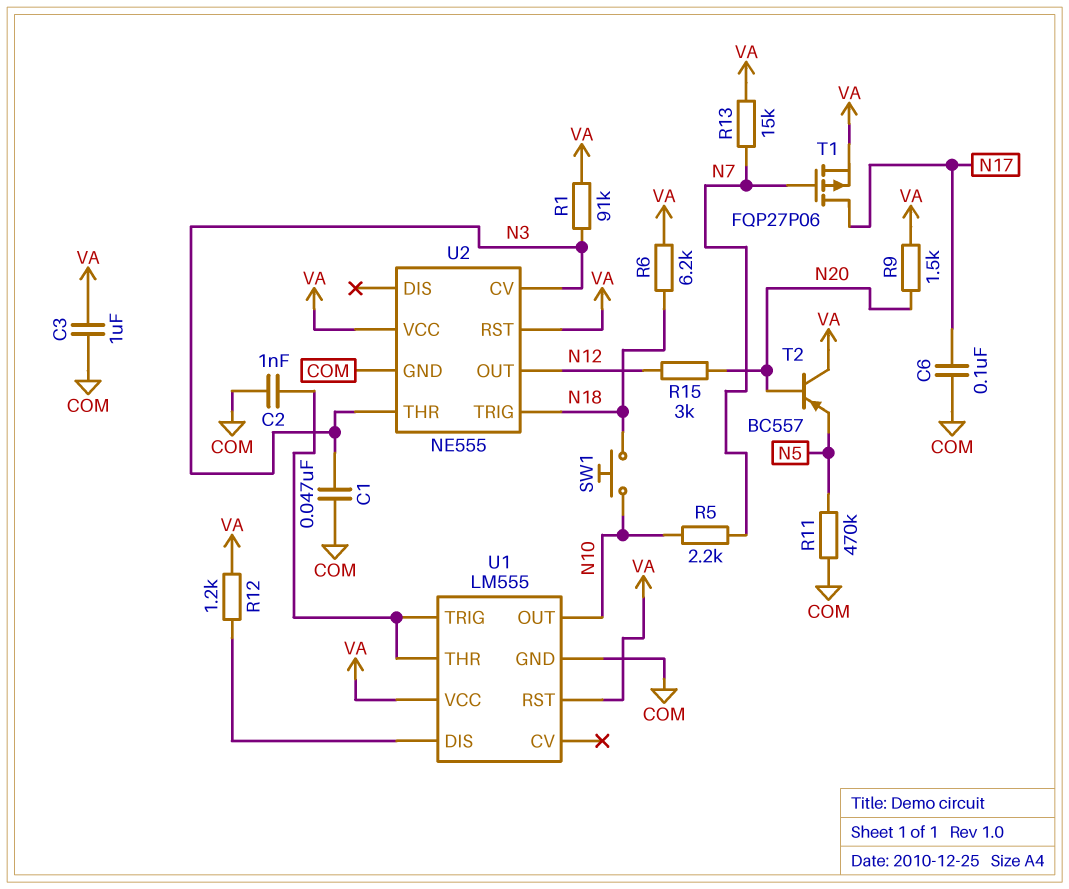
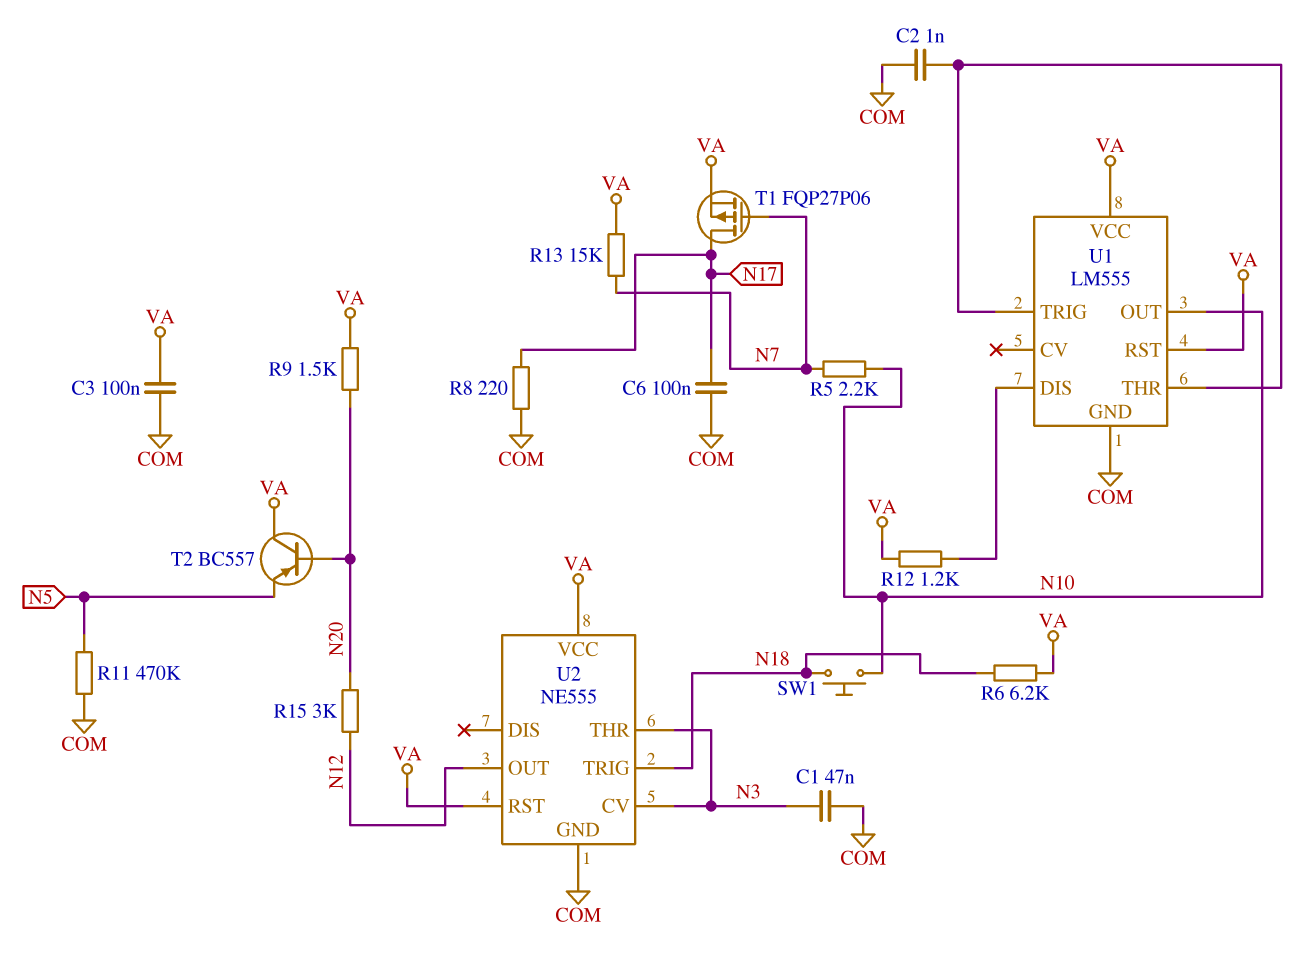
C3: 1uF (COM, VA) -> 100nF (COM, VA)
R1: 91k (N3, VA) -> none
R8: none -> 220 (COM, N17)

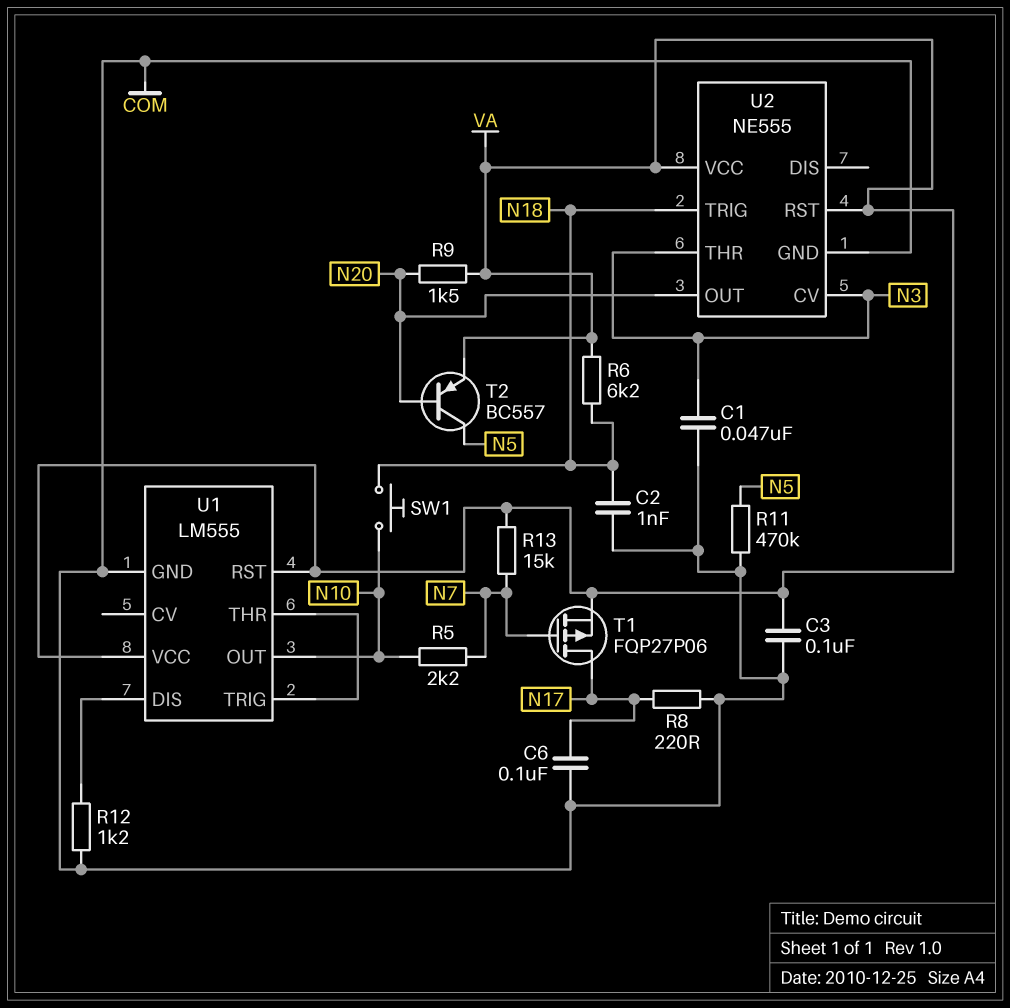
C2: 1nF (COM, U1/THR) -> 1nF (COM, N18)
R12: 1.2k (U1/DIS, VA) -> 1.2k (COM, U1/DIS)
R15: 3k (N12, N20) -> none
T2: PNP BC557 (B N20, C VA, E N5) -> PNP BC557 (B N20, C N5, E VA)
U2 pin OUT: N12 -> N20

